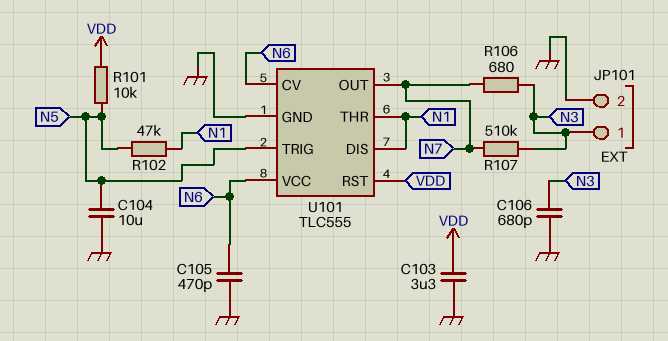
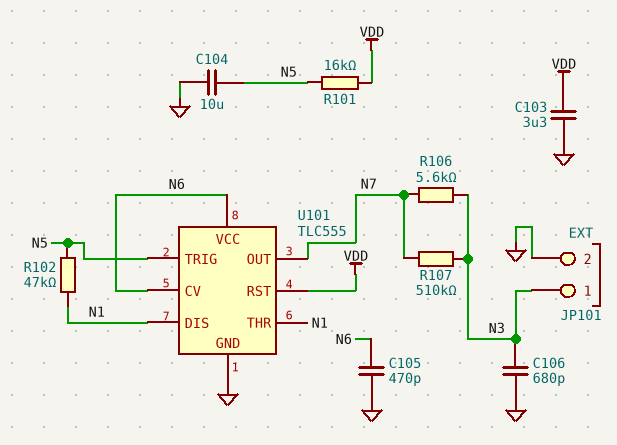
R101: 10k (N5, VDD) -> 16k (N5, VDD)
R106: 680 (N3, N7) -> 5.6k (N3, N7)

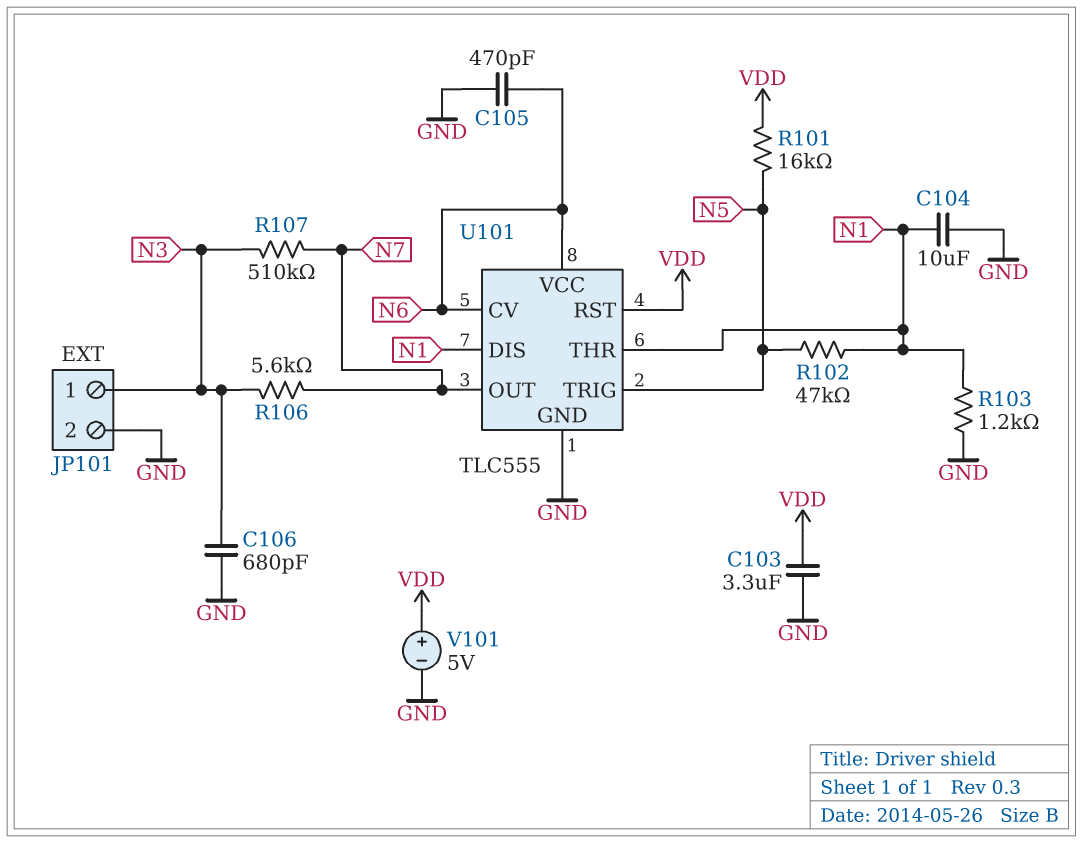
C104: 10uF (GND, N5) -> 10uF (GND, N1)
R103: none -> 1.2k (GND, N1)
V101: none -> 5V (plus VDD, minus GND)

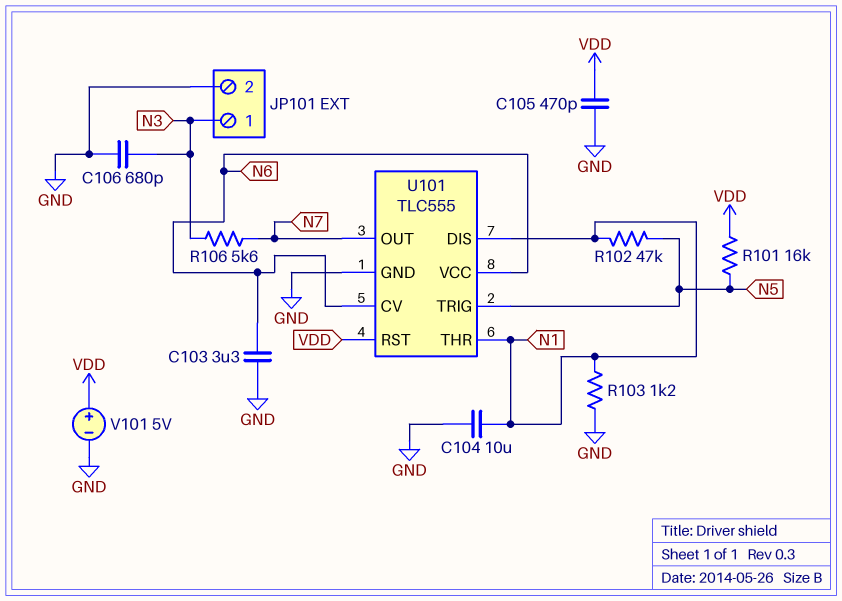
C103: 3.3uF (GND, VDD) -> 3.3uF (GND, N6)
C105: 470pF (GND, N6) -> 470pF (GND, VDD)
R107: 510k (N3, N7) -> none

